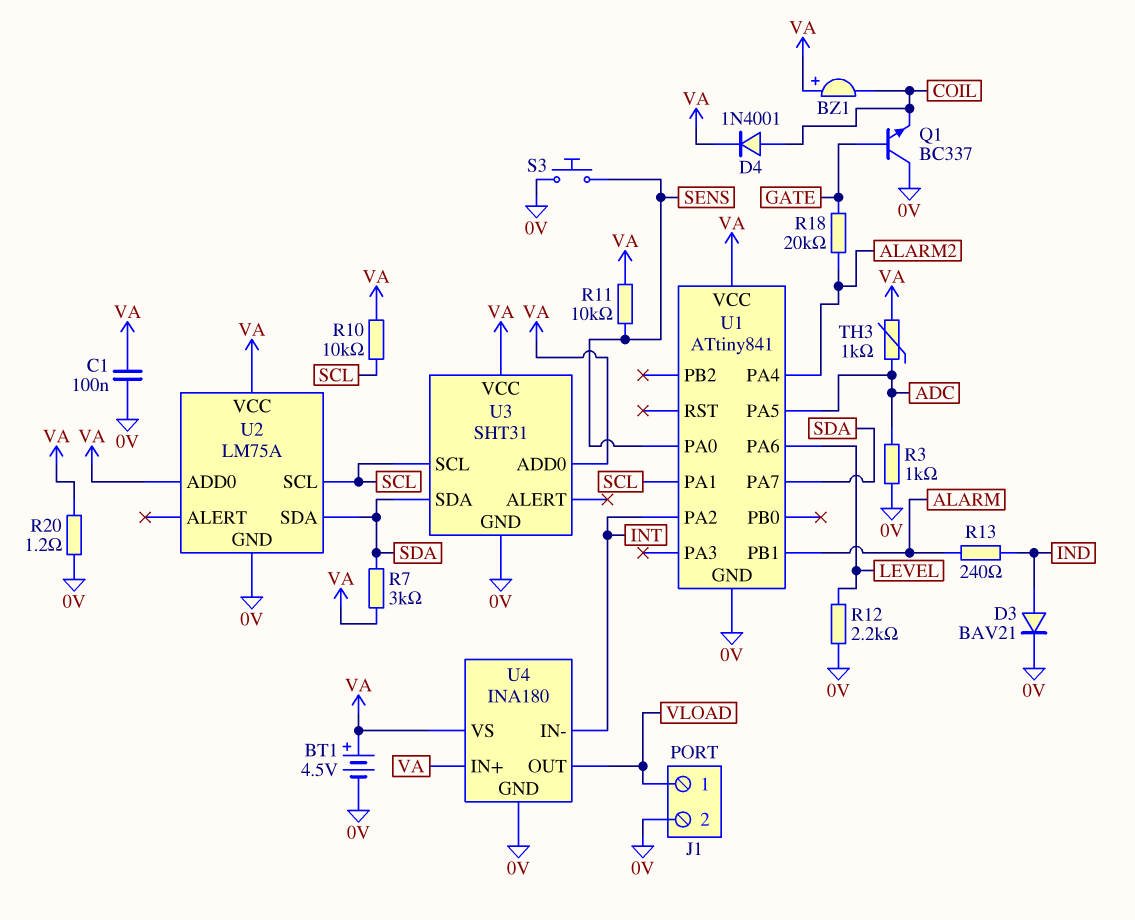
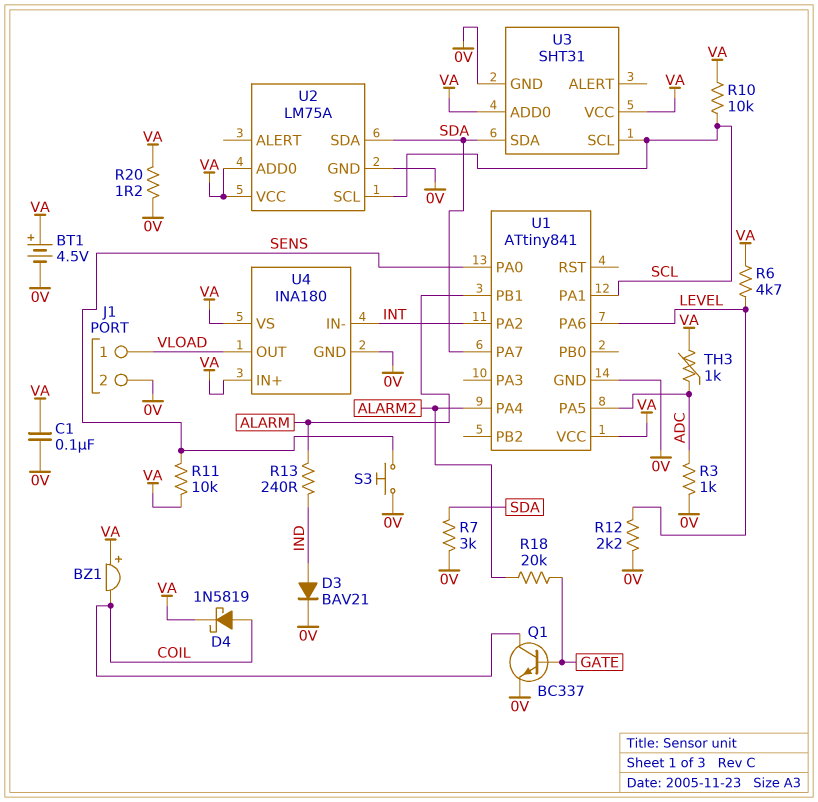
D4: diode 1N4001 (A COIL, K VA) -> schottky 1N5819 (A COIL, K VA)
Q1: NPN BC337 (B GATE, C 0V, E COIL) -> NPN BC337 (B GATE, C COIL, E 0V)
R6: none -> 4.7k (LEVEL, VA)
R7: 3k (SDA, VA) -> 3k (0V, SDA)

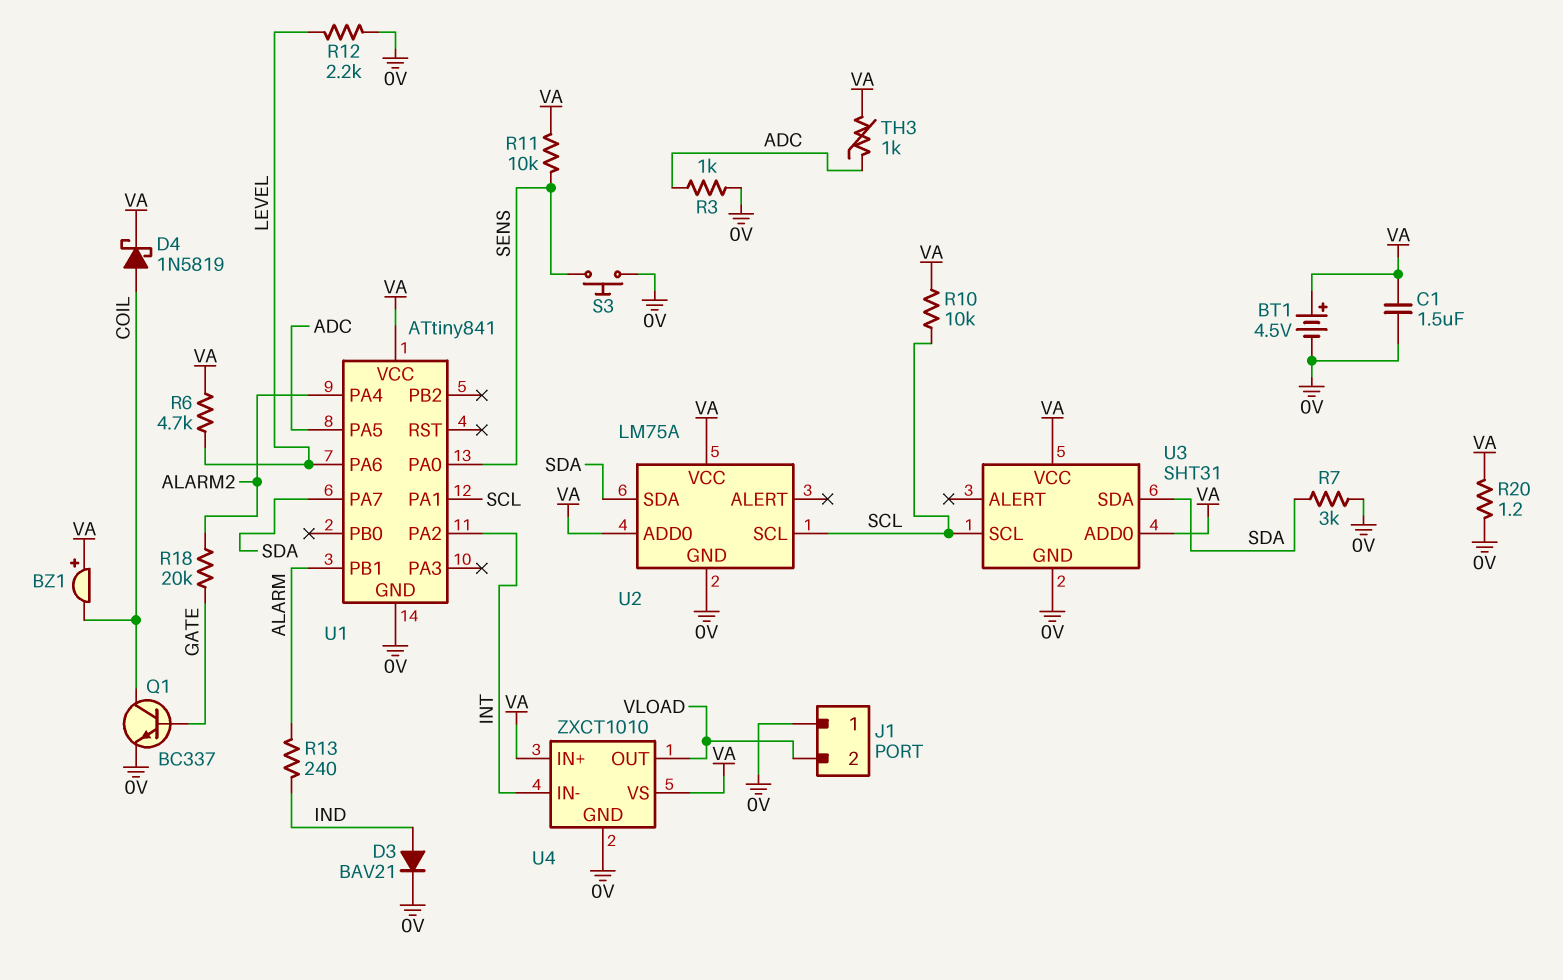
C1: 100nF (0V, VA) -> 1.5uF (0V, VA)
J1 pin 1: VLOAD -> 0V
J1 pin 2: 0V -> VLOAD
U4: INA180 -> ZXCT1010

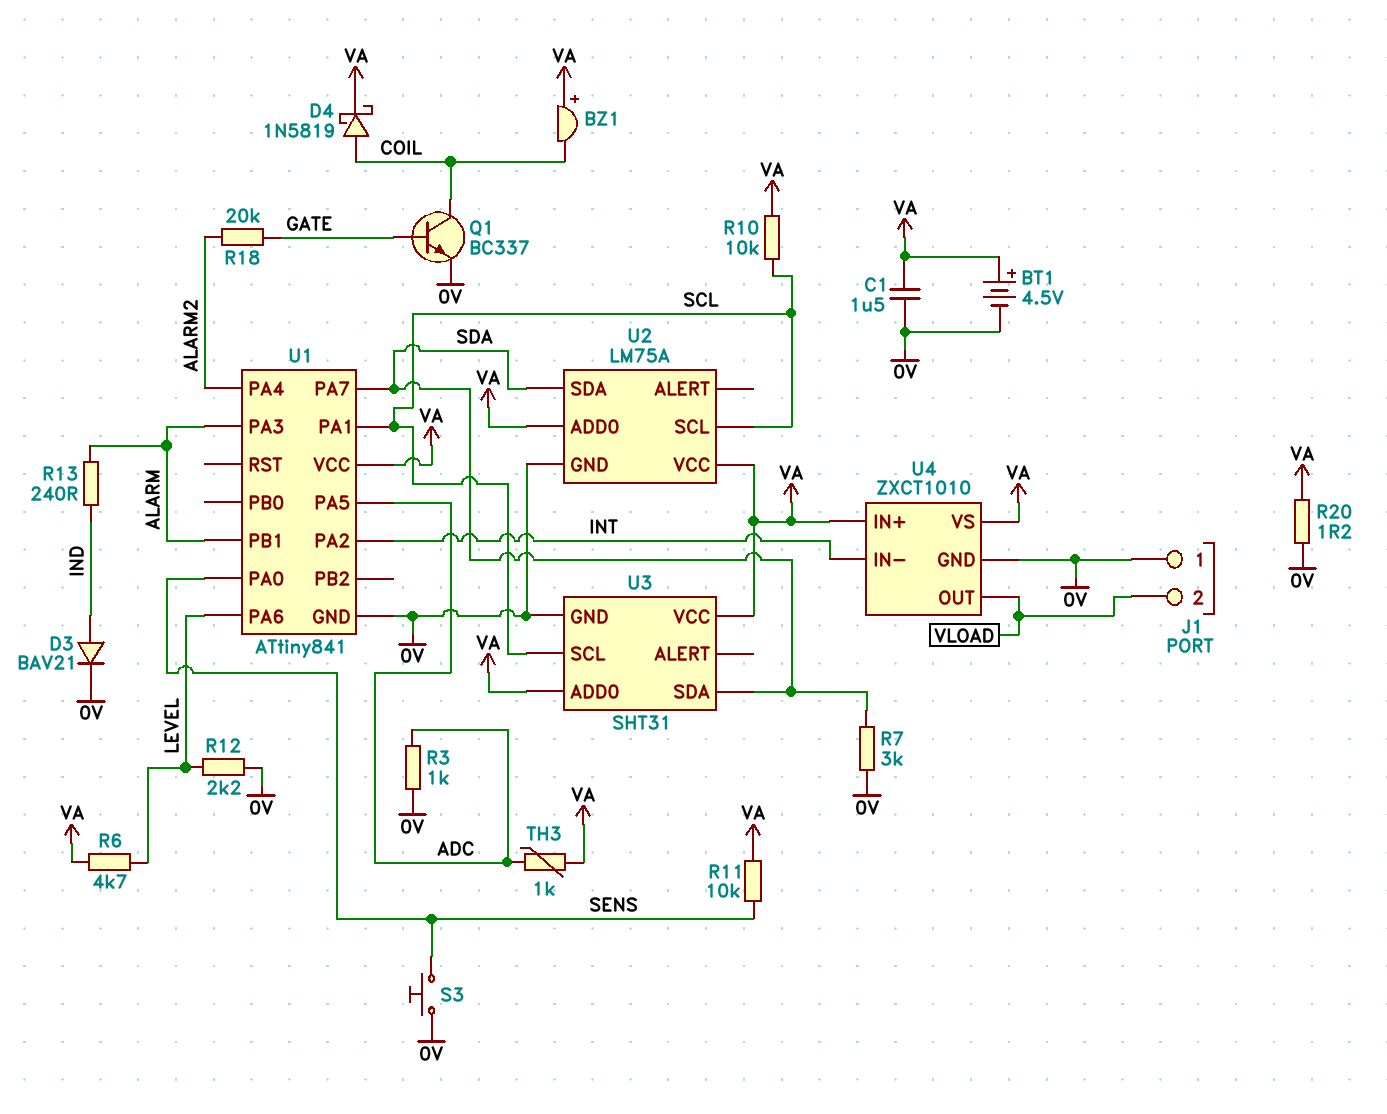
U1 pin PA3: none -> ALARM

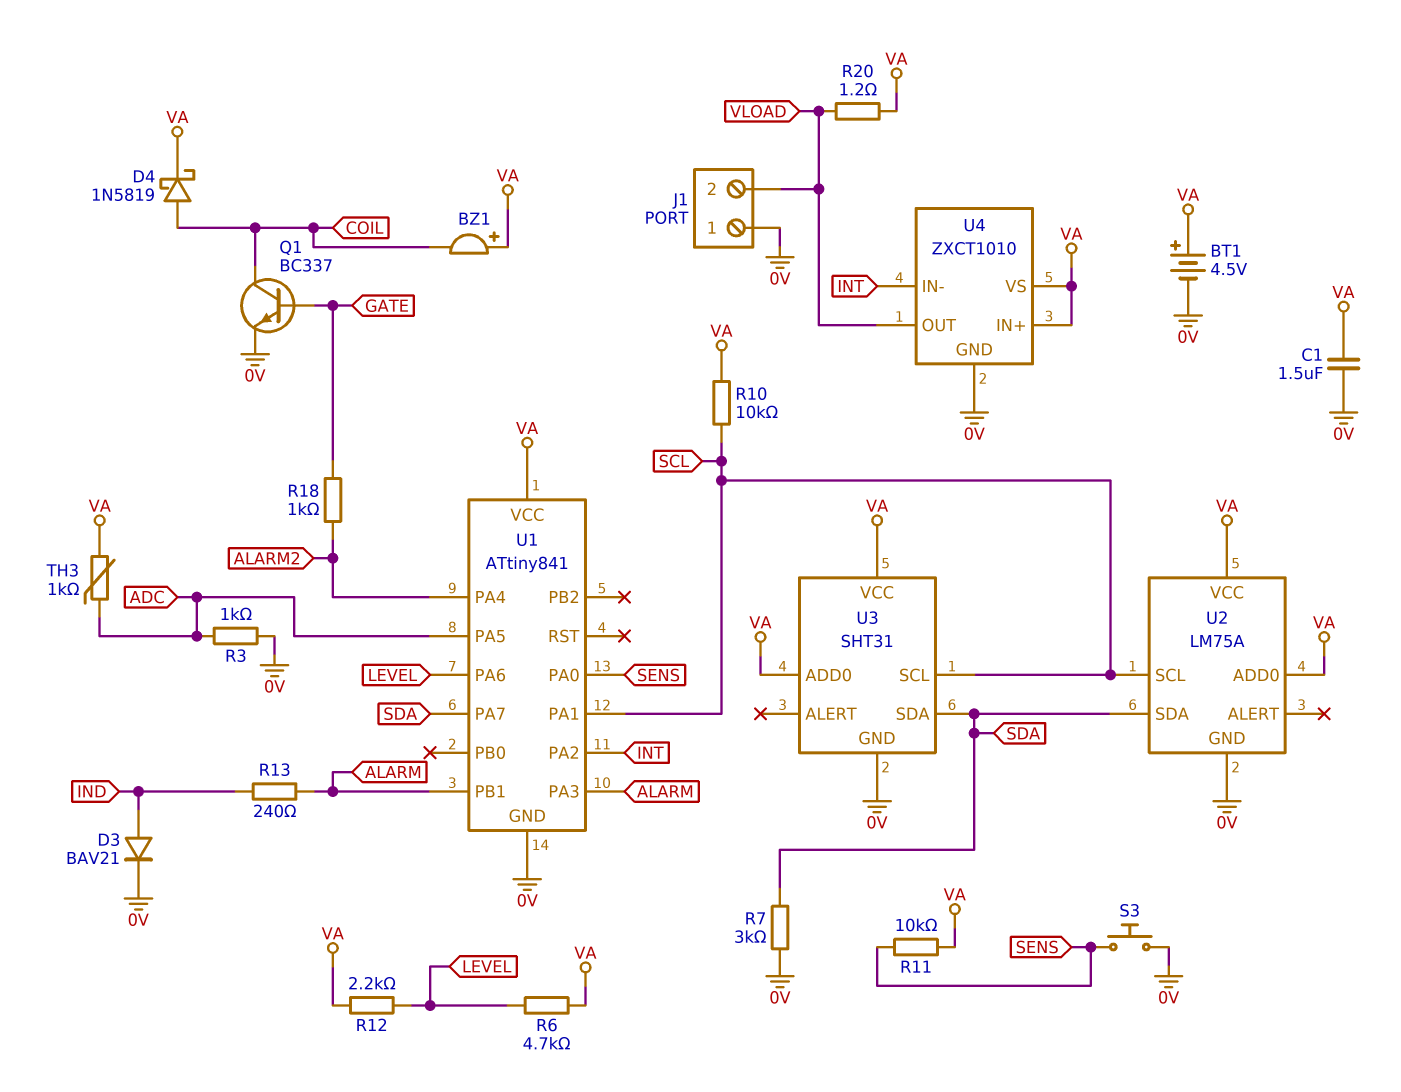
R12: 2.2k (0V, LEVEL) -> 2.2k (LEVEL, VA)
R18: 20k (ALARM2, GATE) -> 1k (ALARM2, GATE)
R20: 1.2 (0V, VA) -> 1.2 (VA, VLOAD)

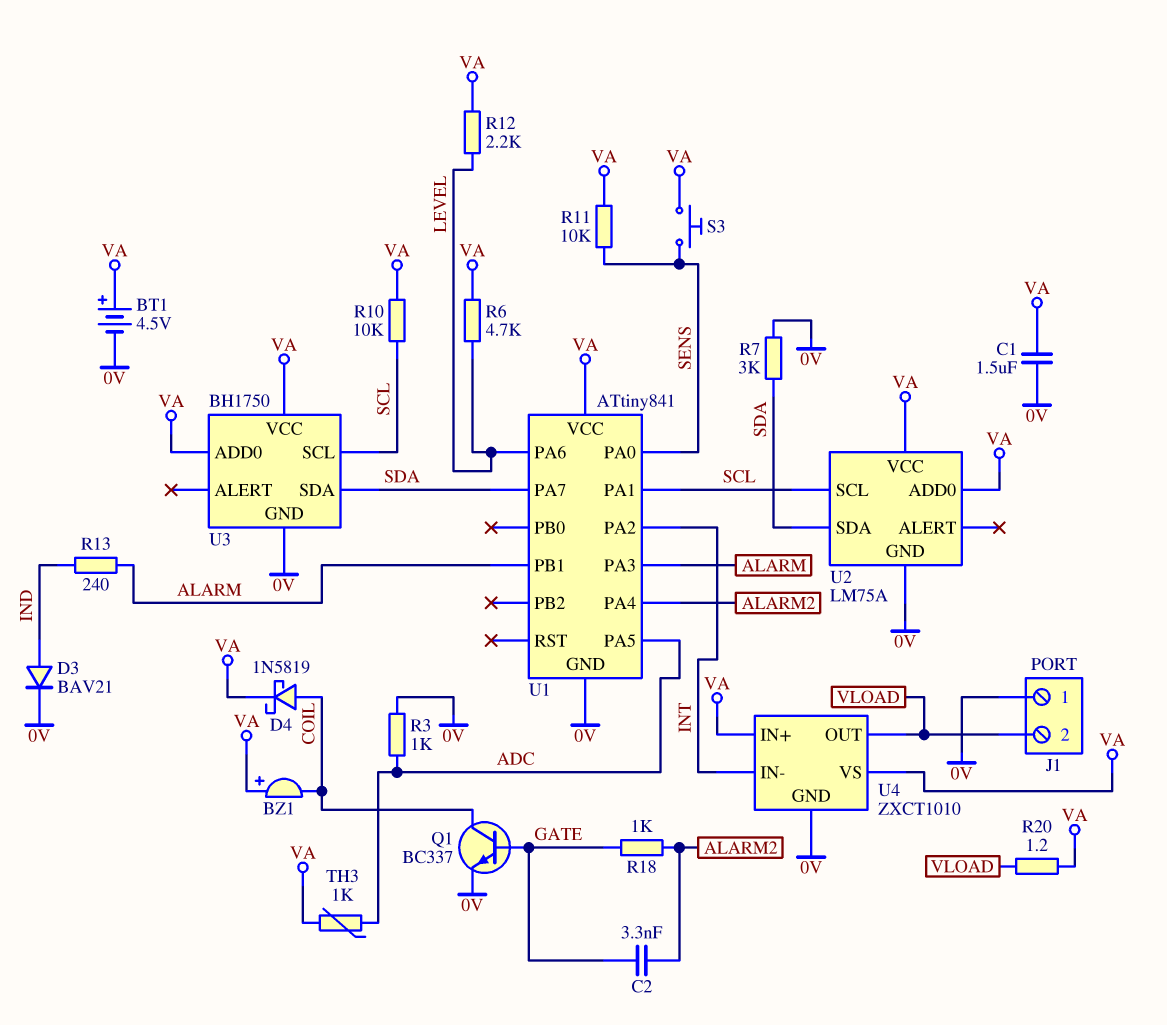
C2: none -> 3.3nF (ALARM2, GATE)
S3: button (0V, SENS) -> button (SENS, VA)
U3: SHT31 -> BH1750

